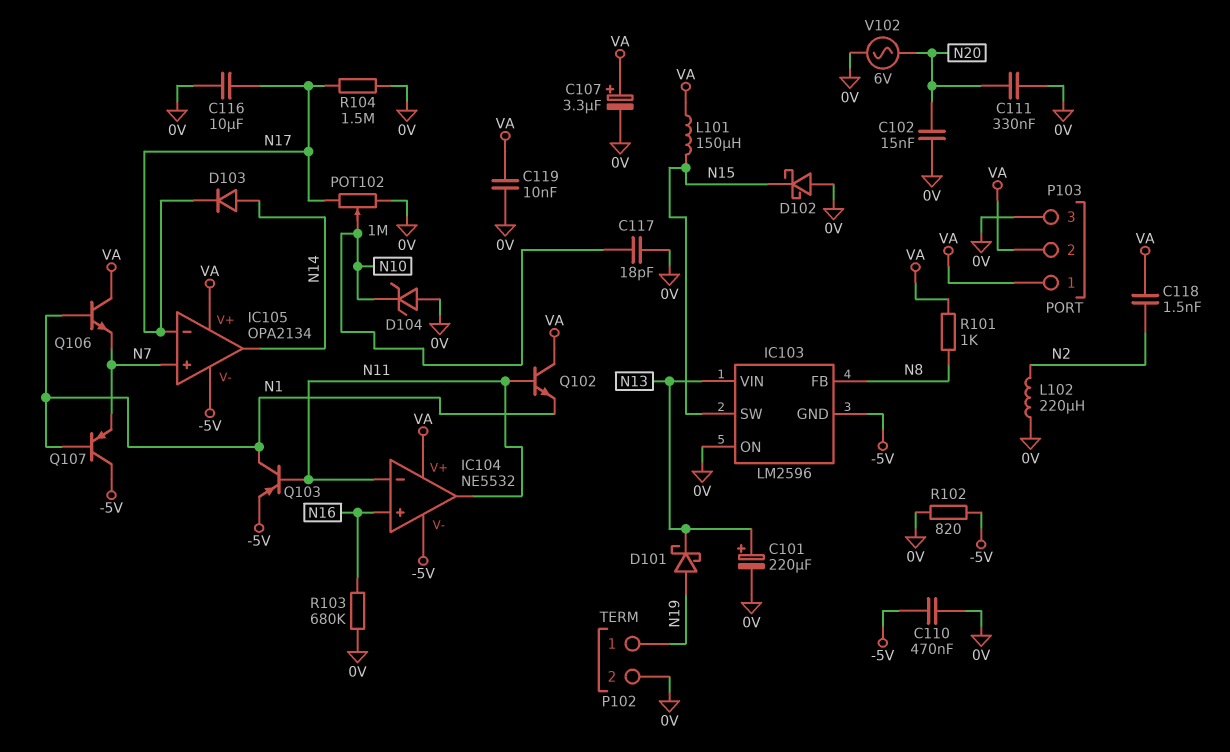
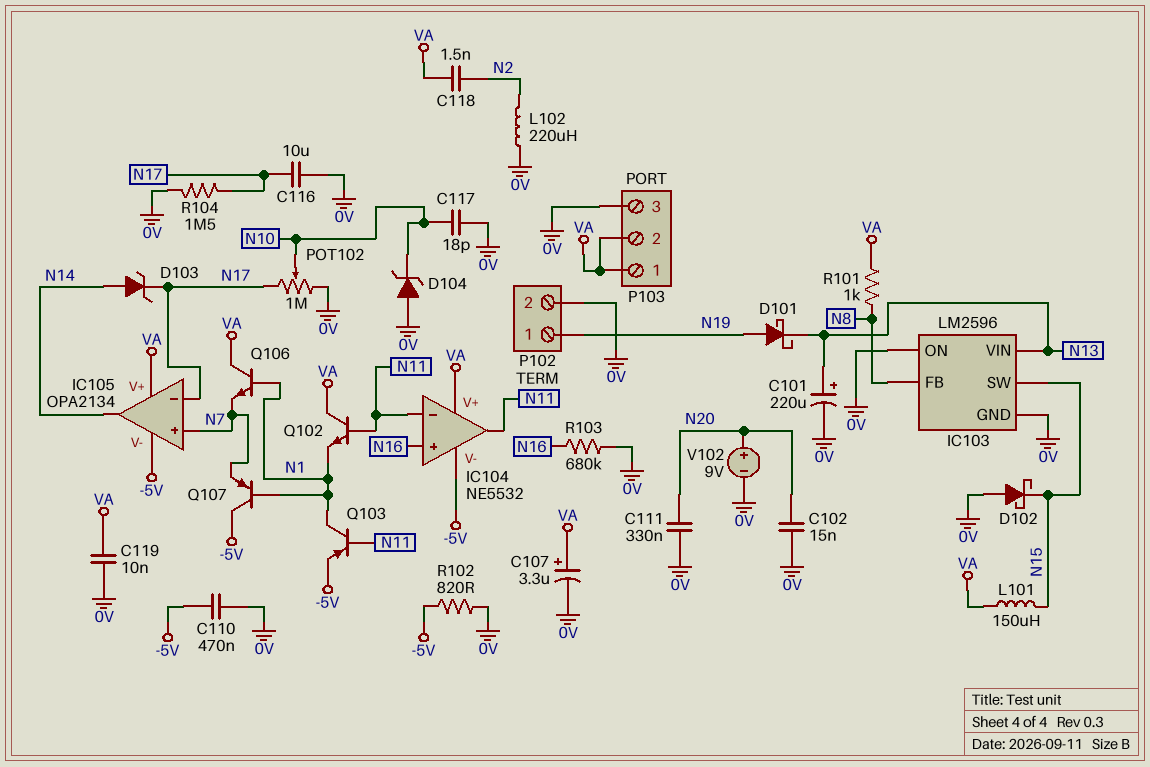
D103: diode (A N14, K N17) -> zener (A N14, K N17)
IC103 pin GND: -5V -> 0V
V102: AC 6V (0V, N20) -> 9V (plus N20, minus 0V)

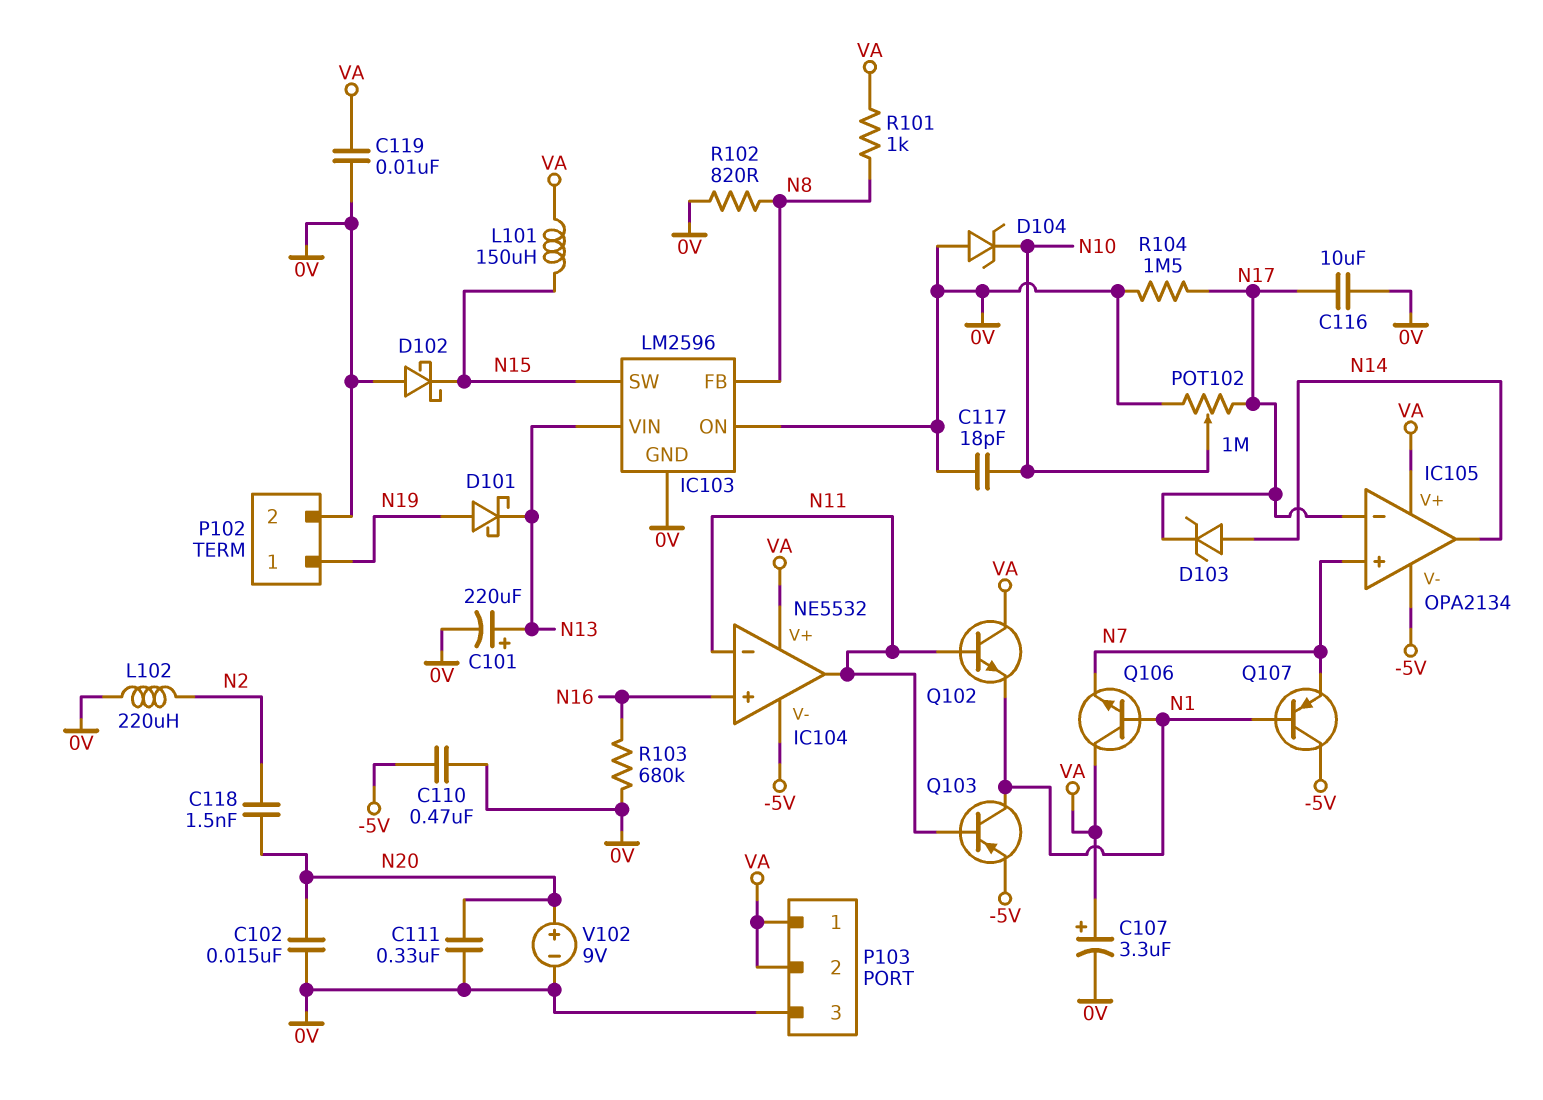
C118: 1.5nF (N2, VA) -> 1.5nF (N2, N20)
R102: 820 (-5V, 0V) -> 820 (0V, N8)

